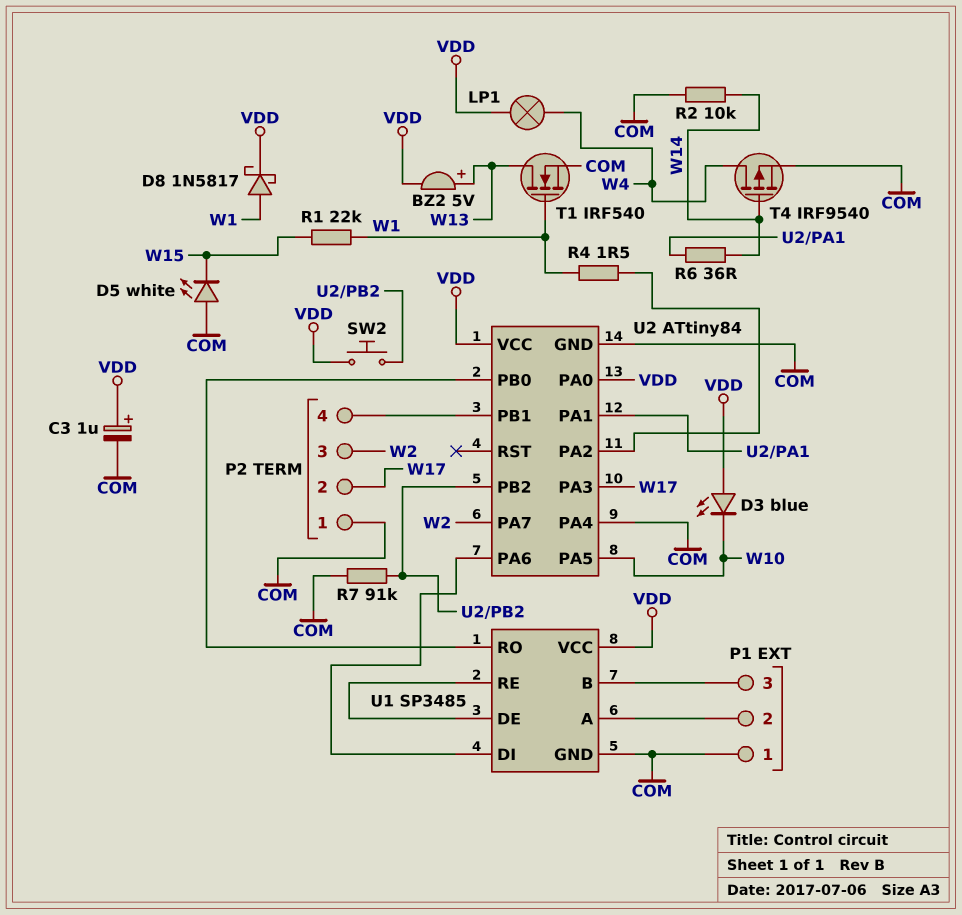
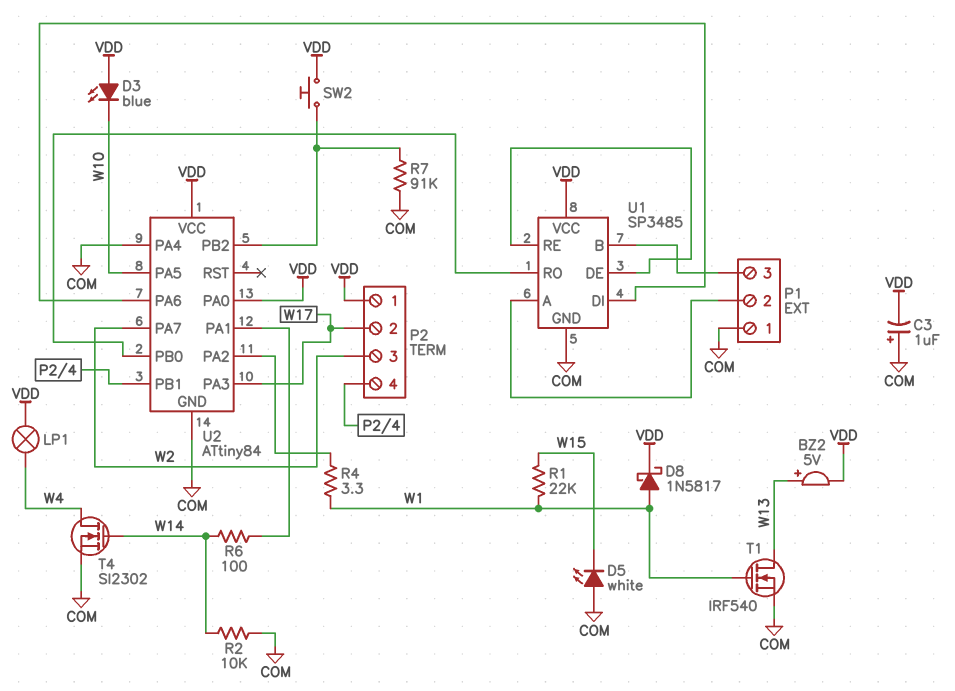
C3: 1uF (plus VDD, minus COM) -> 1uF (plus COM, minus VDD)
P2 pin 1: COM -> VDD
R4: 1.5 (U2/PA2, W1) -> 3.3 (U2/PA2, W1)
R6: 36 (U2/PA1, W14) -> 100 (U2/PA1, W14)
T4: PMOS IRF9540 (G W14, D W4, S COM) -> NMOS SI2302 (G W14, D W4, S COM)

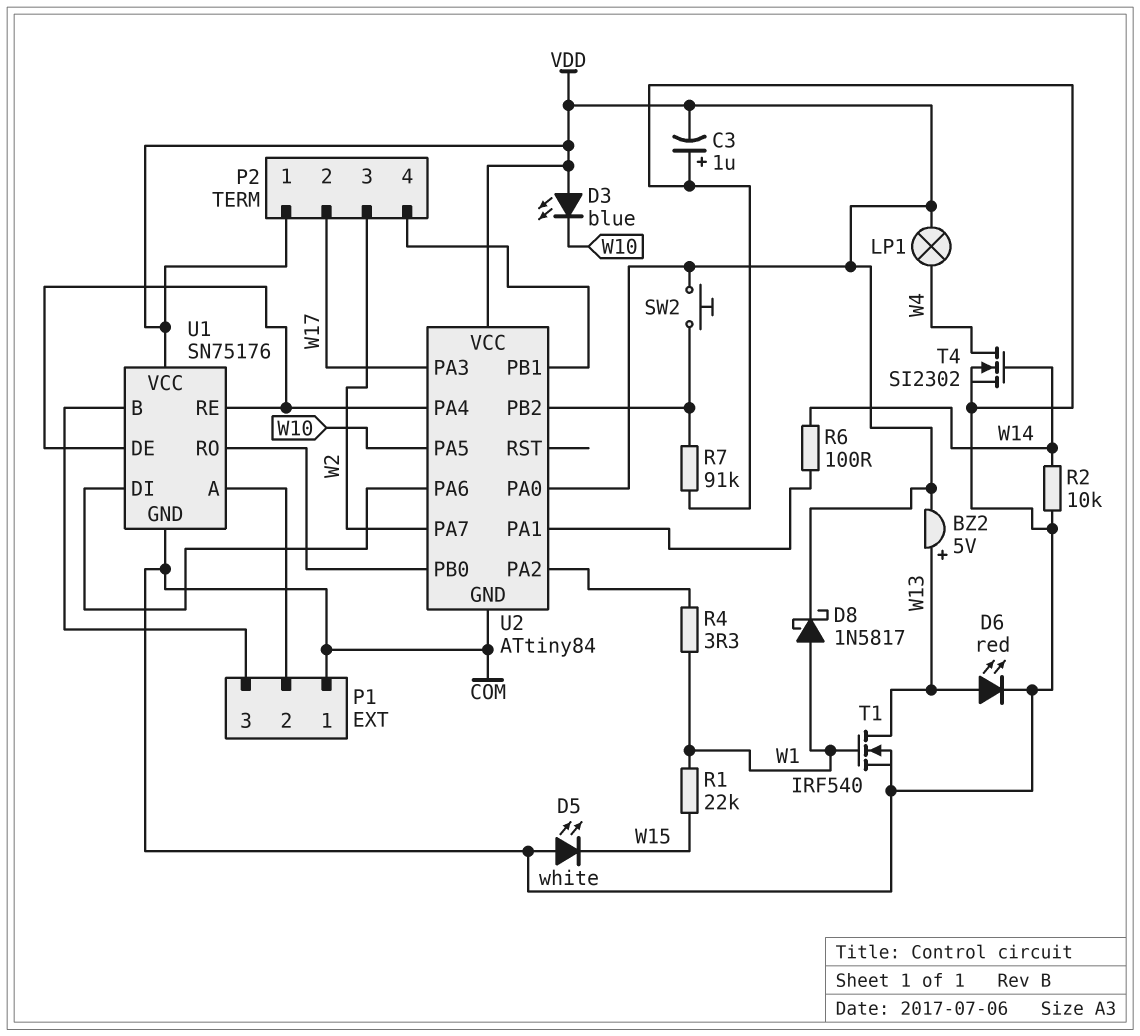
D6: none -> LED red (A W13, K COM)
U1: SP3485 -> SN75176
U2 pin PA4: COM -> U1/DE

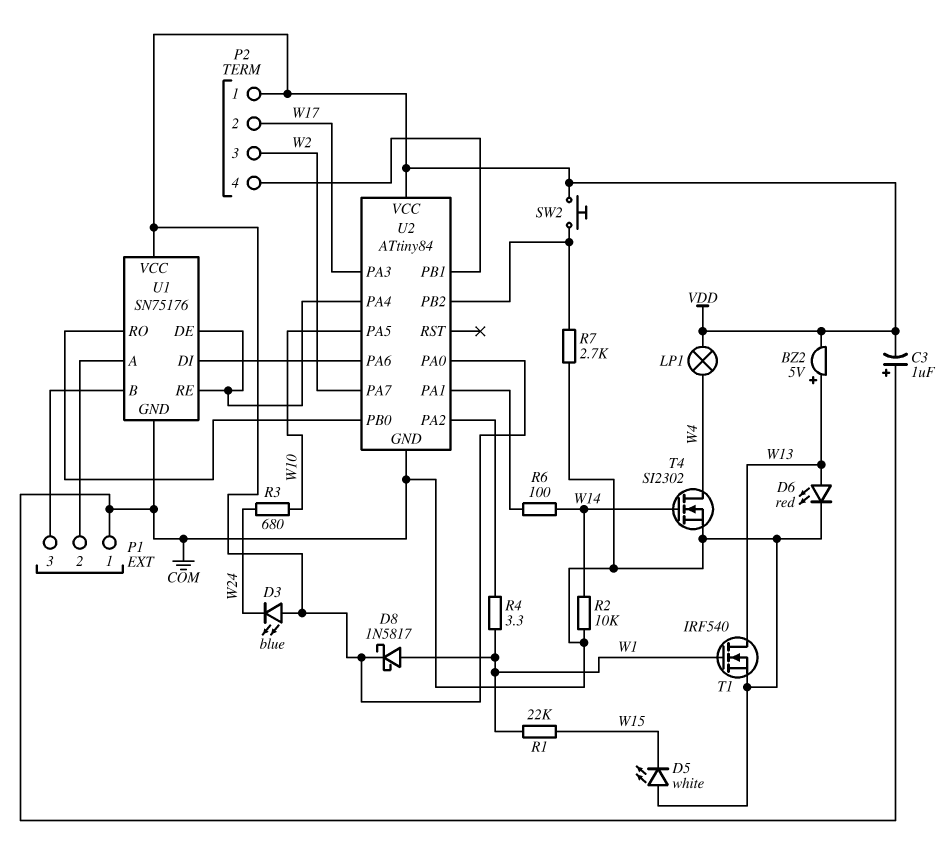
D3: LED blue (A VDD, K W10) -> LED blue (A VDD, K W24)
R3: none -> 680 (W10, W24)
R7: 91k (COM, U2/PB2) -> 2.7k (COM, U2/PB2)

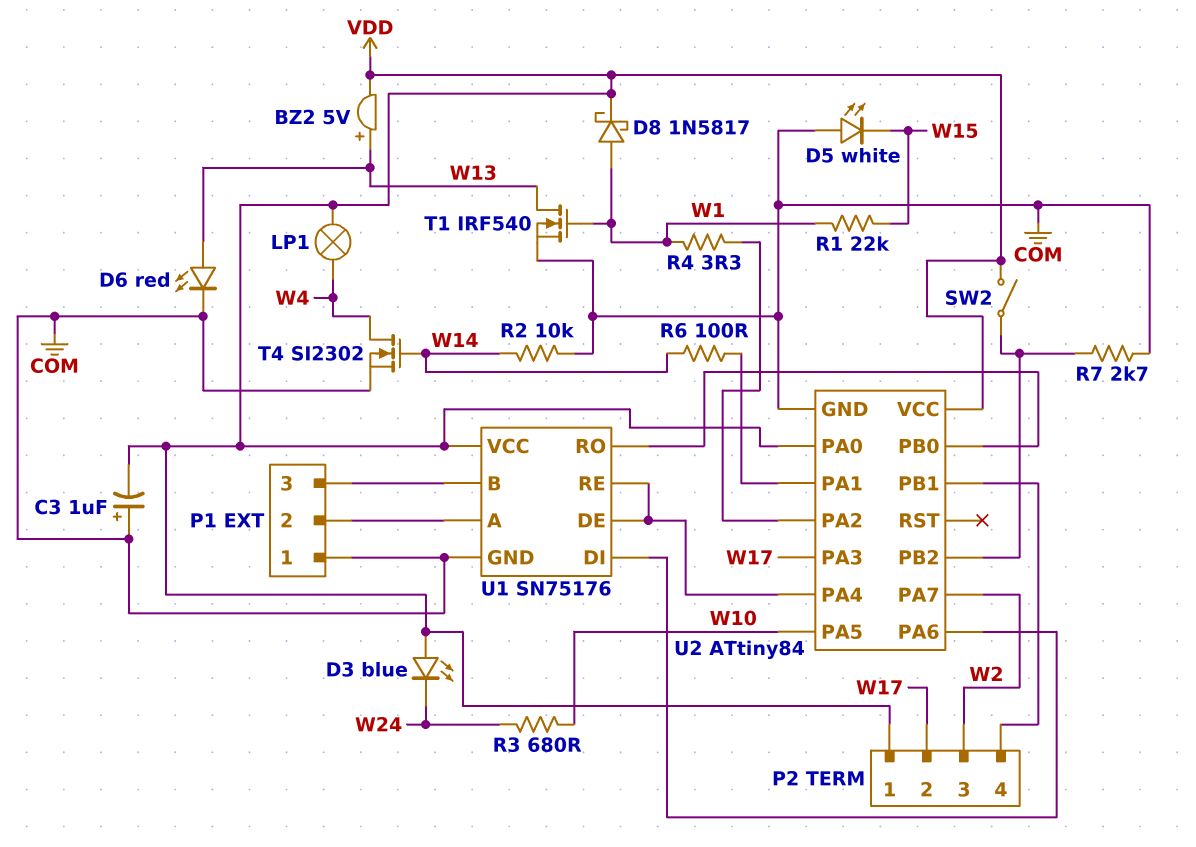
SW2: button (U2/PB2, VDD) -> switch (U2/PB2, VDD)

